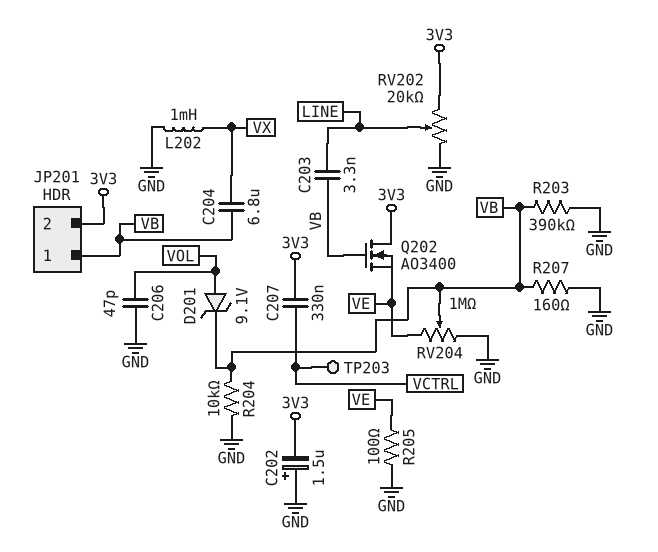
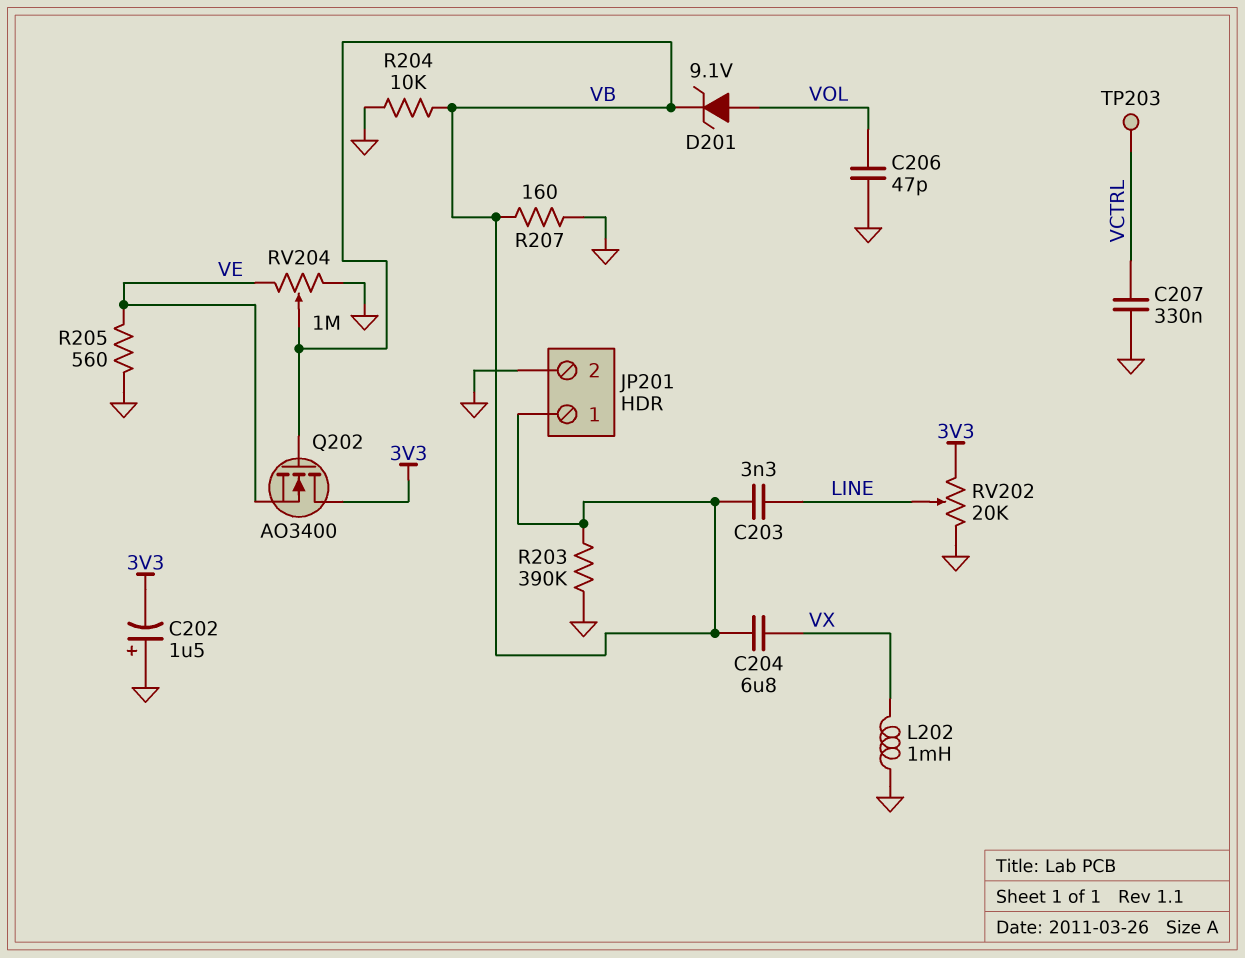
C207: 330nF (3V3, VCTRL) -> 330nF (GND, VCTRL)
JP201 pin 2: 3V3 -> GND
R205: 100 (GND, VE) -> 560 (GND, VE)

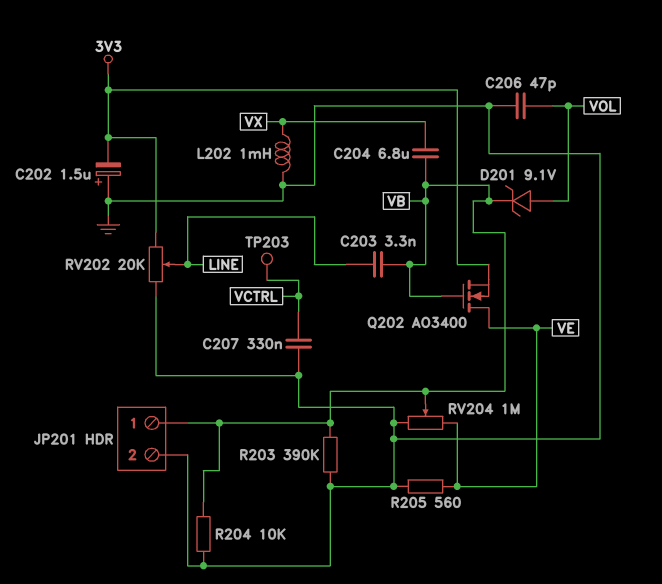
Q202: NMOS AO3400 (G VB, D 3V3, S VE) -> NMOS AO3400 (G VB, D VE, S 3V3)
R207: 160 (GND, VB) -> none

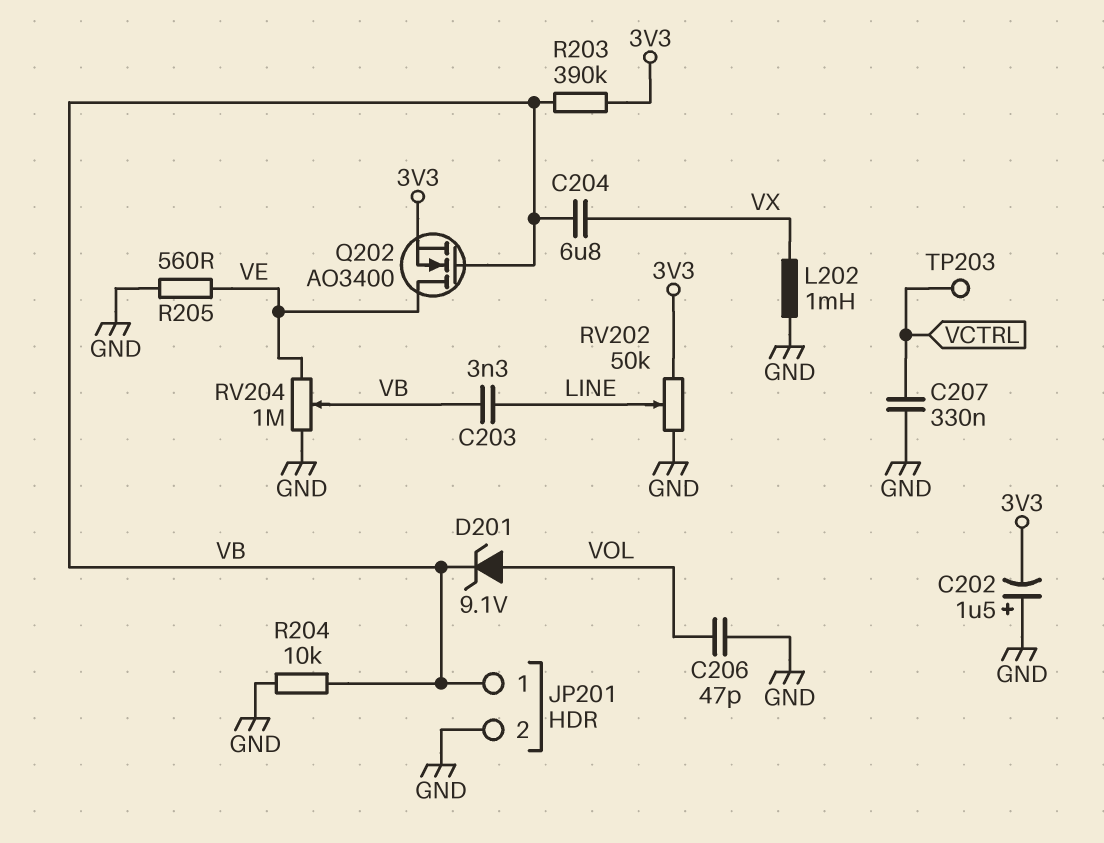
R203: 390k (GND, VB) -> 390k (3V3, VB)
RV202: 20k (3V3, GND, wiper LINE) -> 50k (3V3, GND, wiper LINE)

